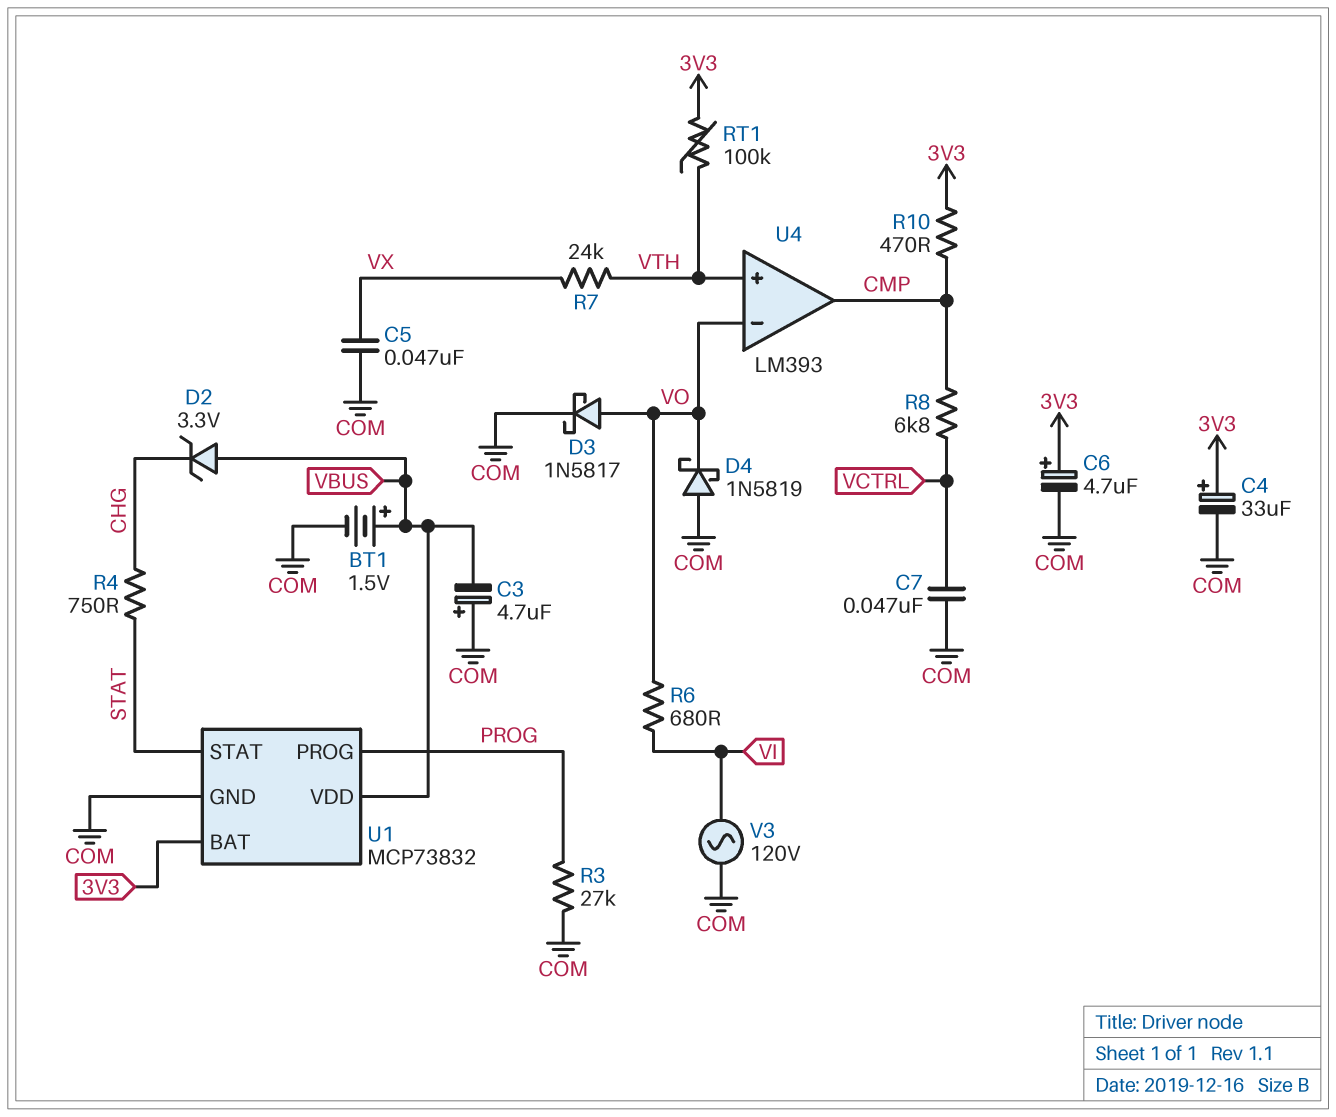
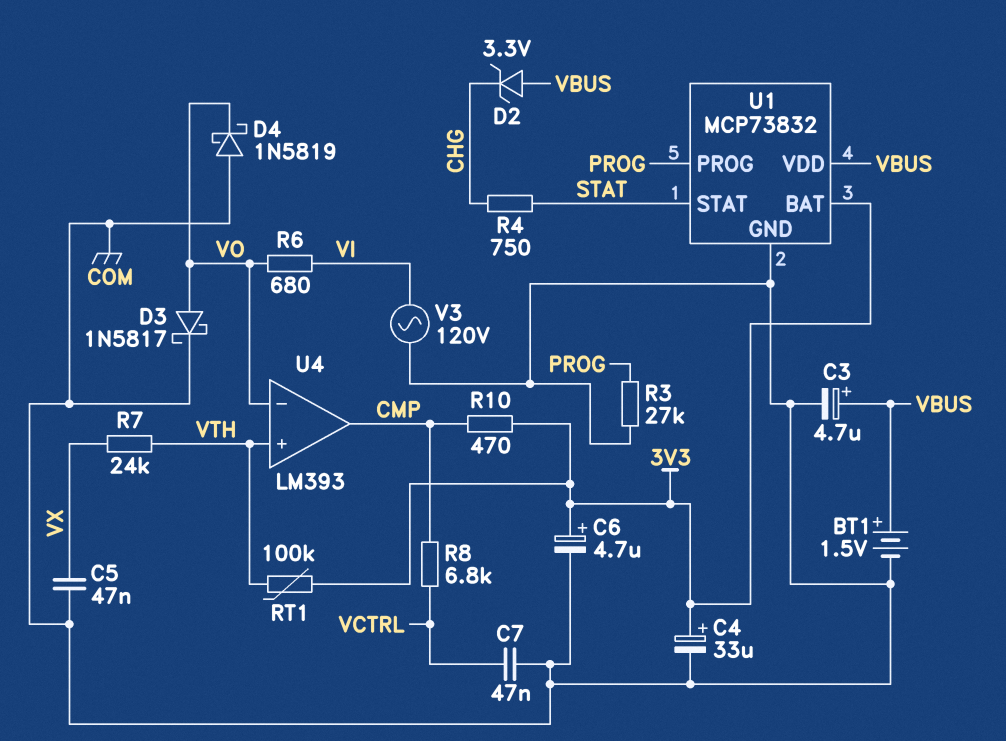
C3: 4.7uF (plus COM, minus VBUS) -> 4.7uF (plus VBUS, minus COM)

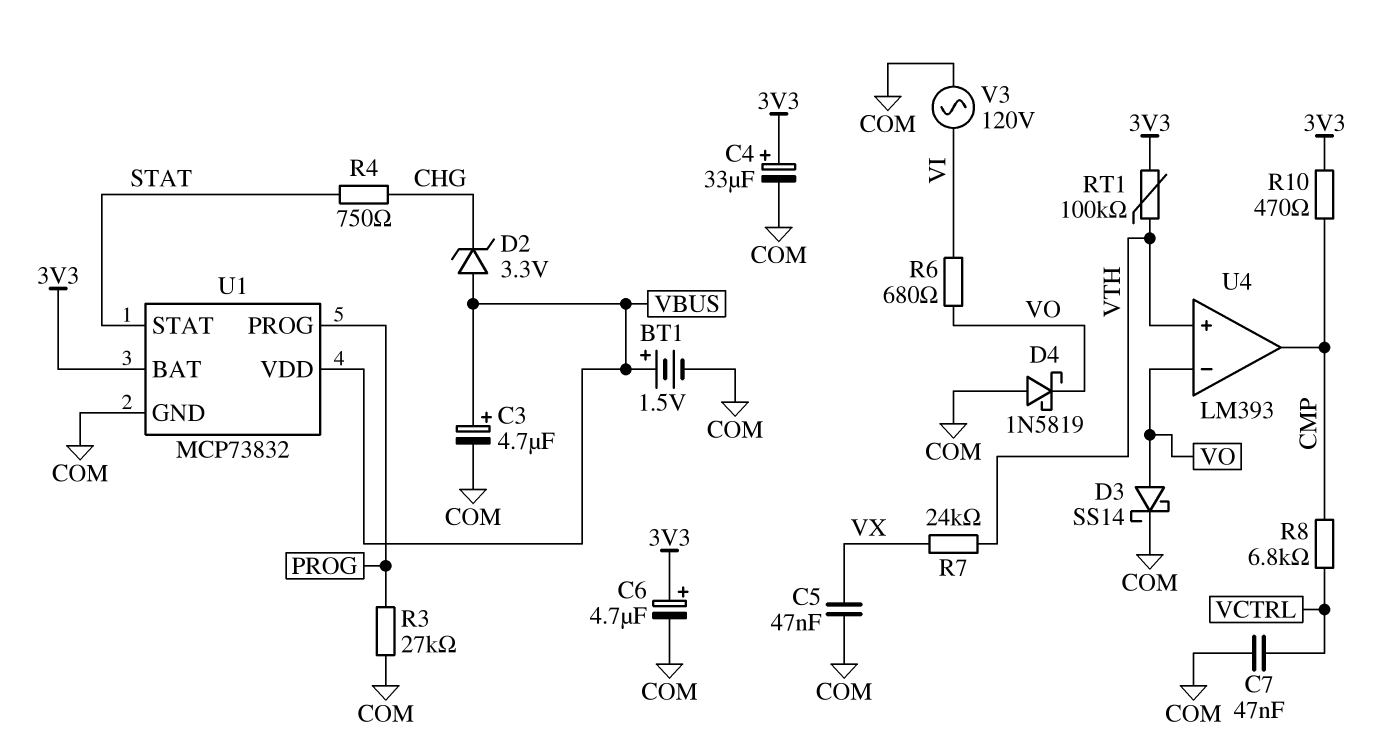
D3: schottky 1N5817 (A VO, K COM) -> schottky SS14 (A VO, K COM)

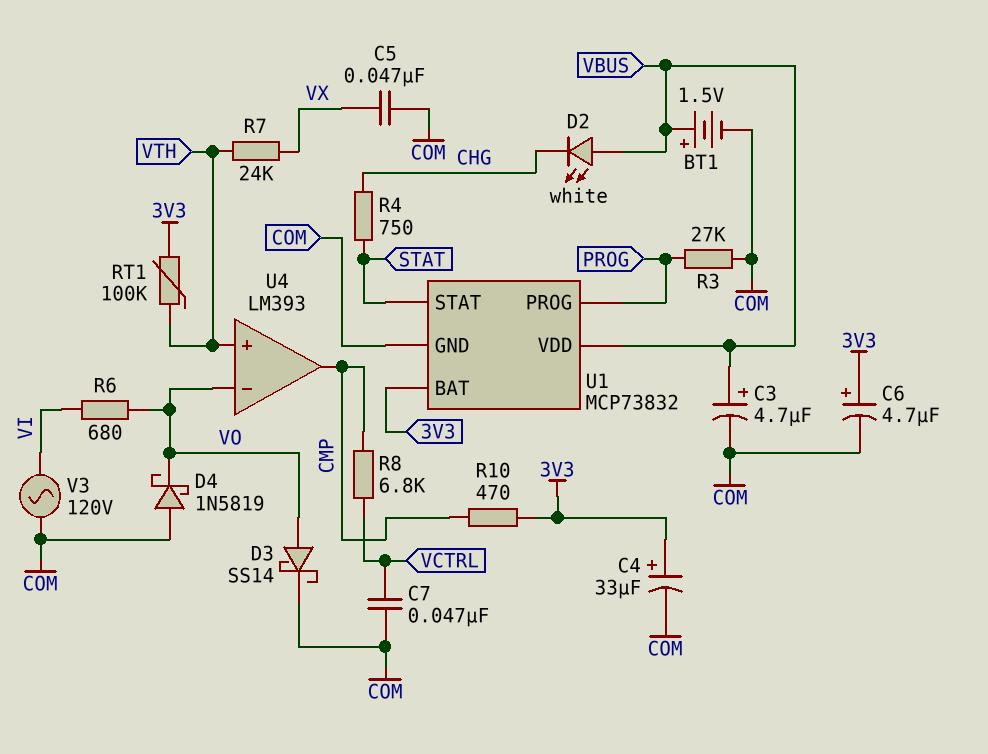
D2: zener 3.3V (A VBUS, K CHG) -> LED white (A VBUS, K CHG)

